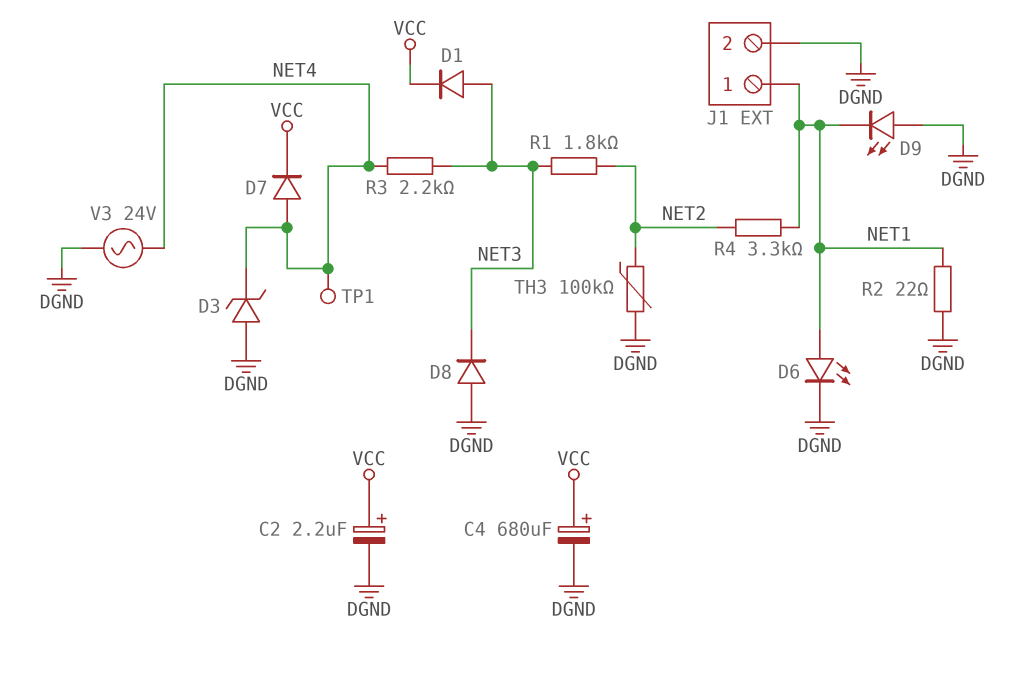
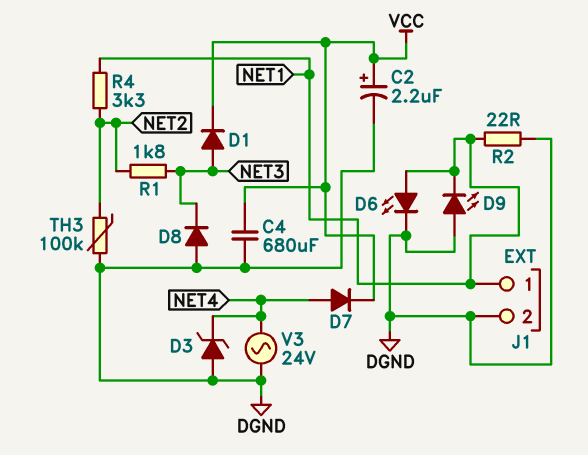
C4: 680uF (plus VCC, minus DGND) -> 680uF (DGND, VCC)
R3: 2.2k (NET3, NET4) -> none
TP1: test point (NET4) -> none

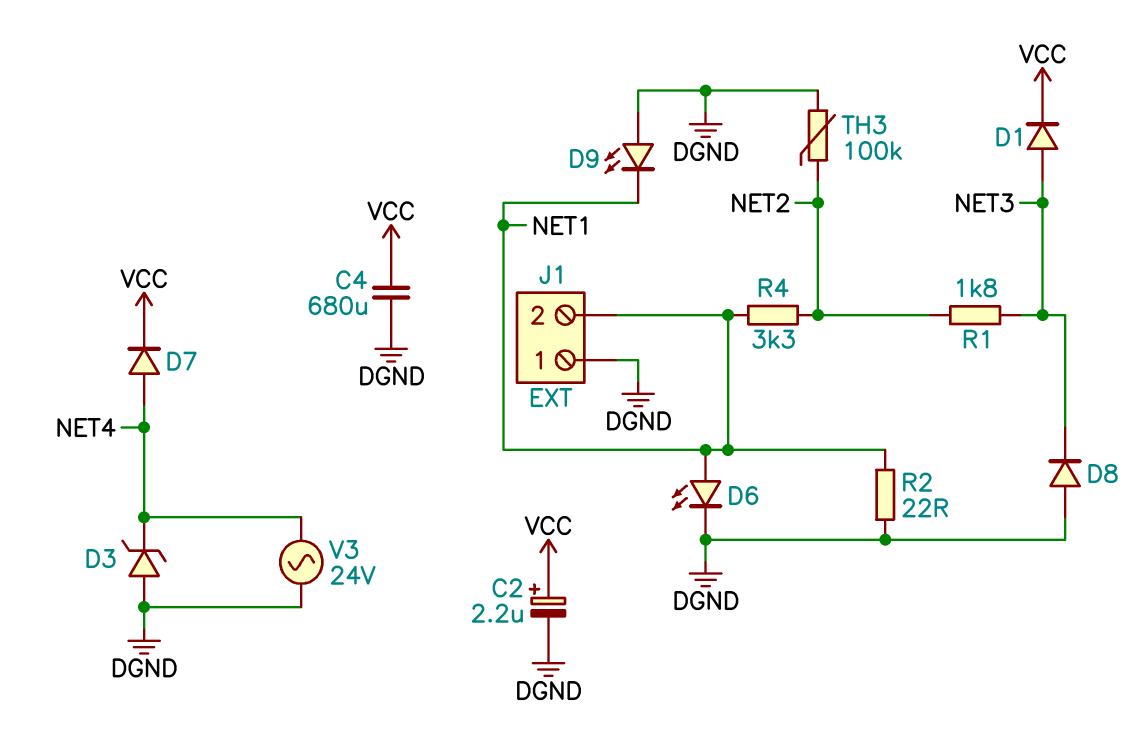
J1 pin 1: NET1 -> DGND
J1 pin 2: DGND -> NET1

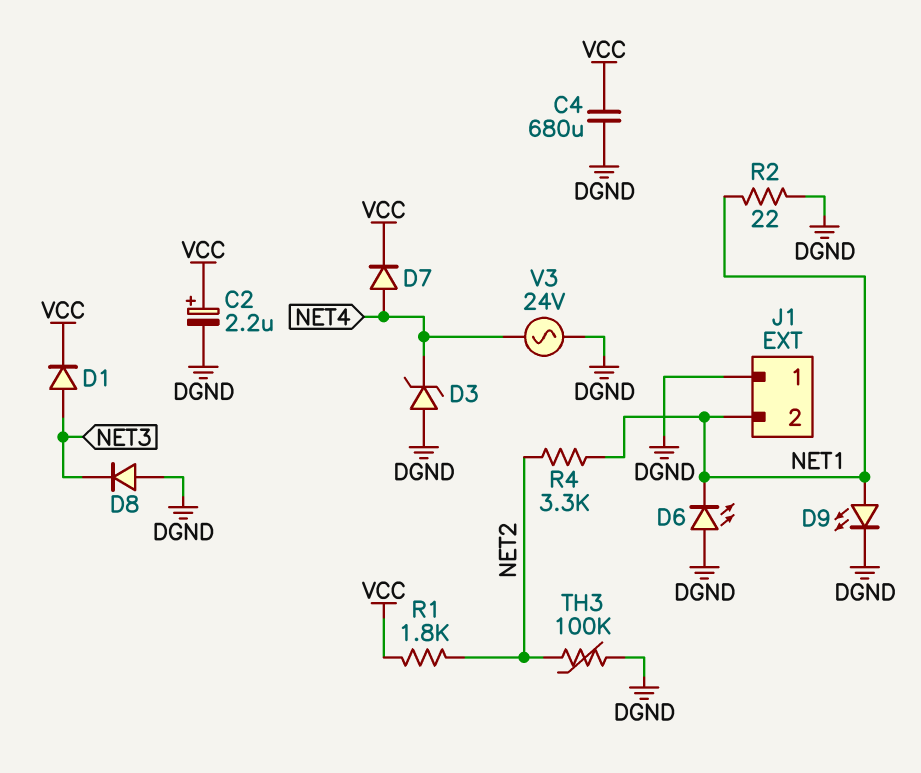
D6: LED (A NET1, K DGND) -> LED (A DGND, K NET1)
D9: LED (A DGND, K NET1) -> LED (A NET1, K DGND)
R1: 1.8k (NET2, NET3) -> 1.8k (NET2, VCC)

